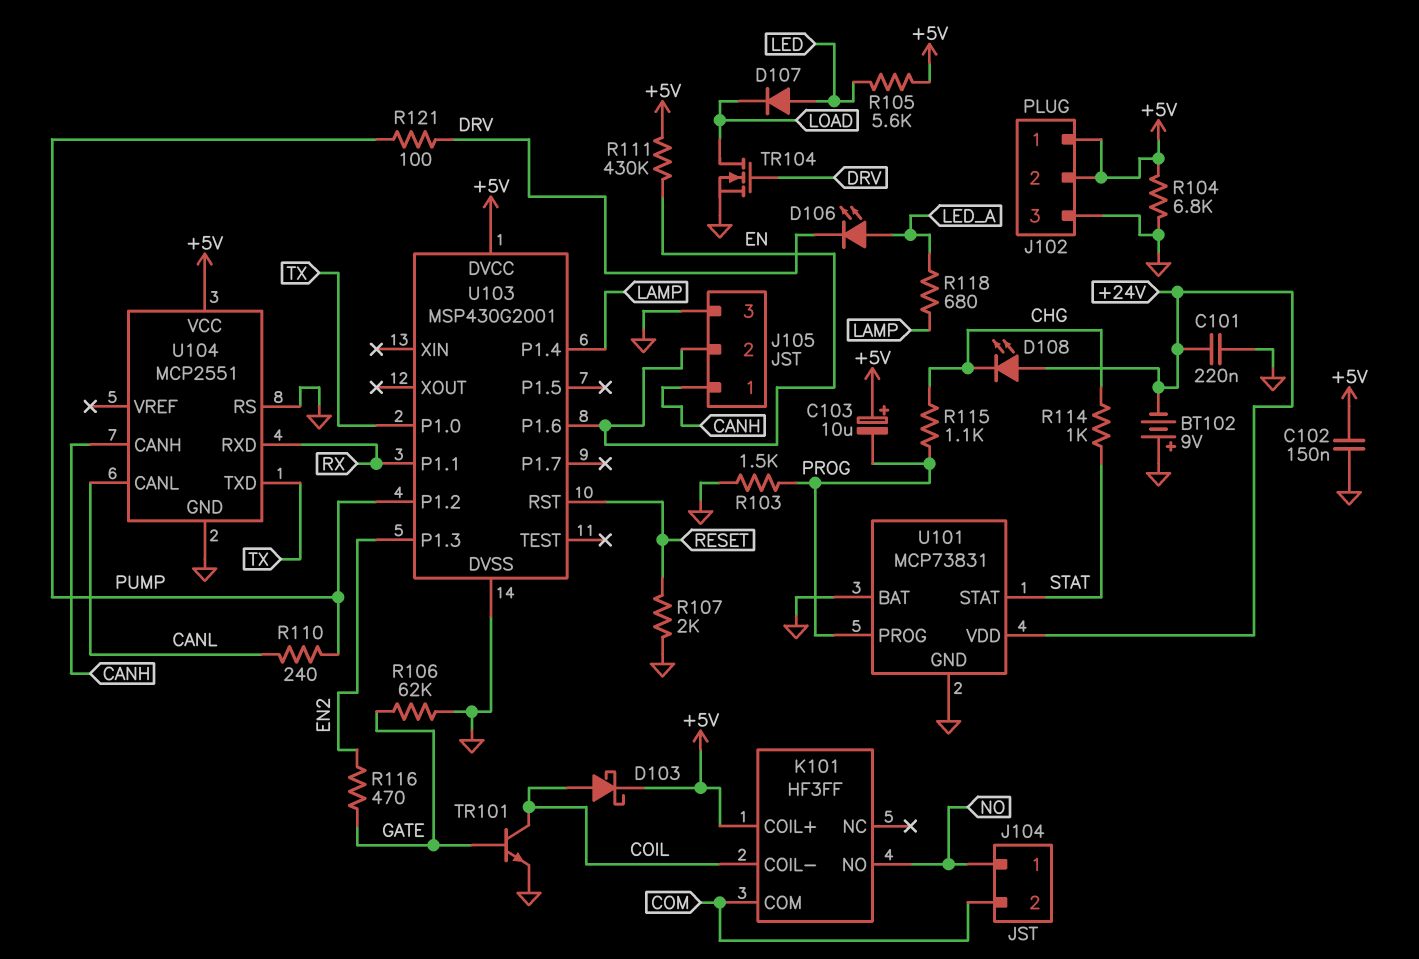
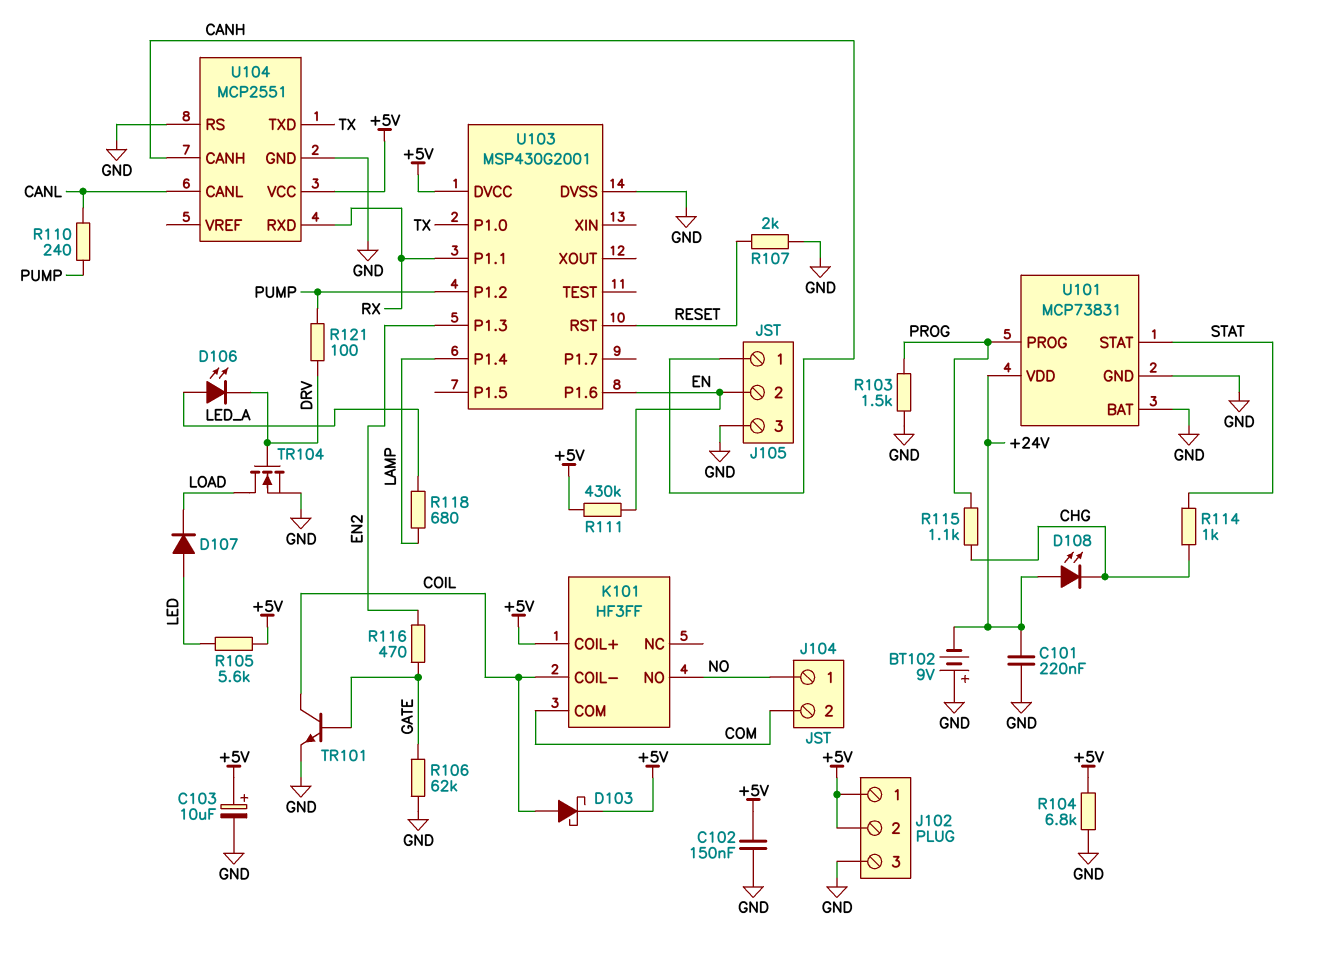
C103: 10uF (plus +5V, minus PROG) -> 10uF (plus +5V, minus GND)

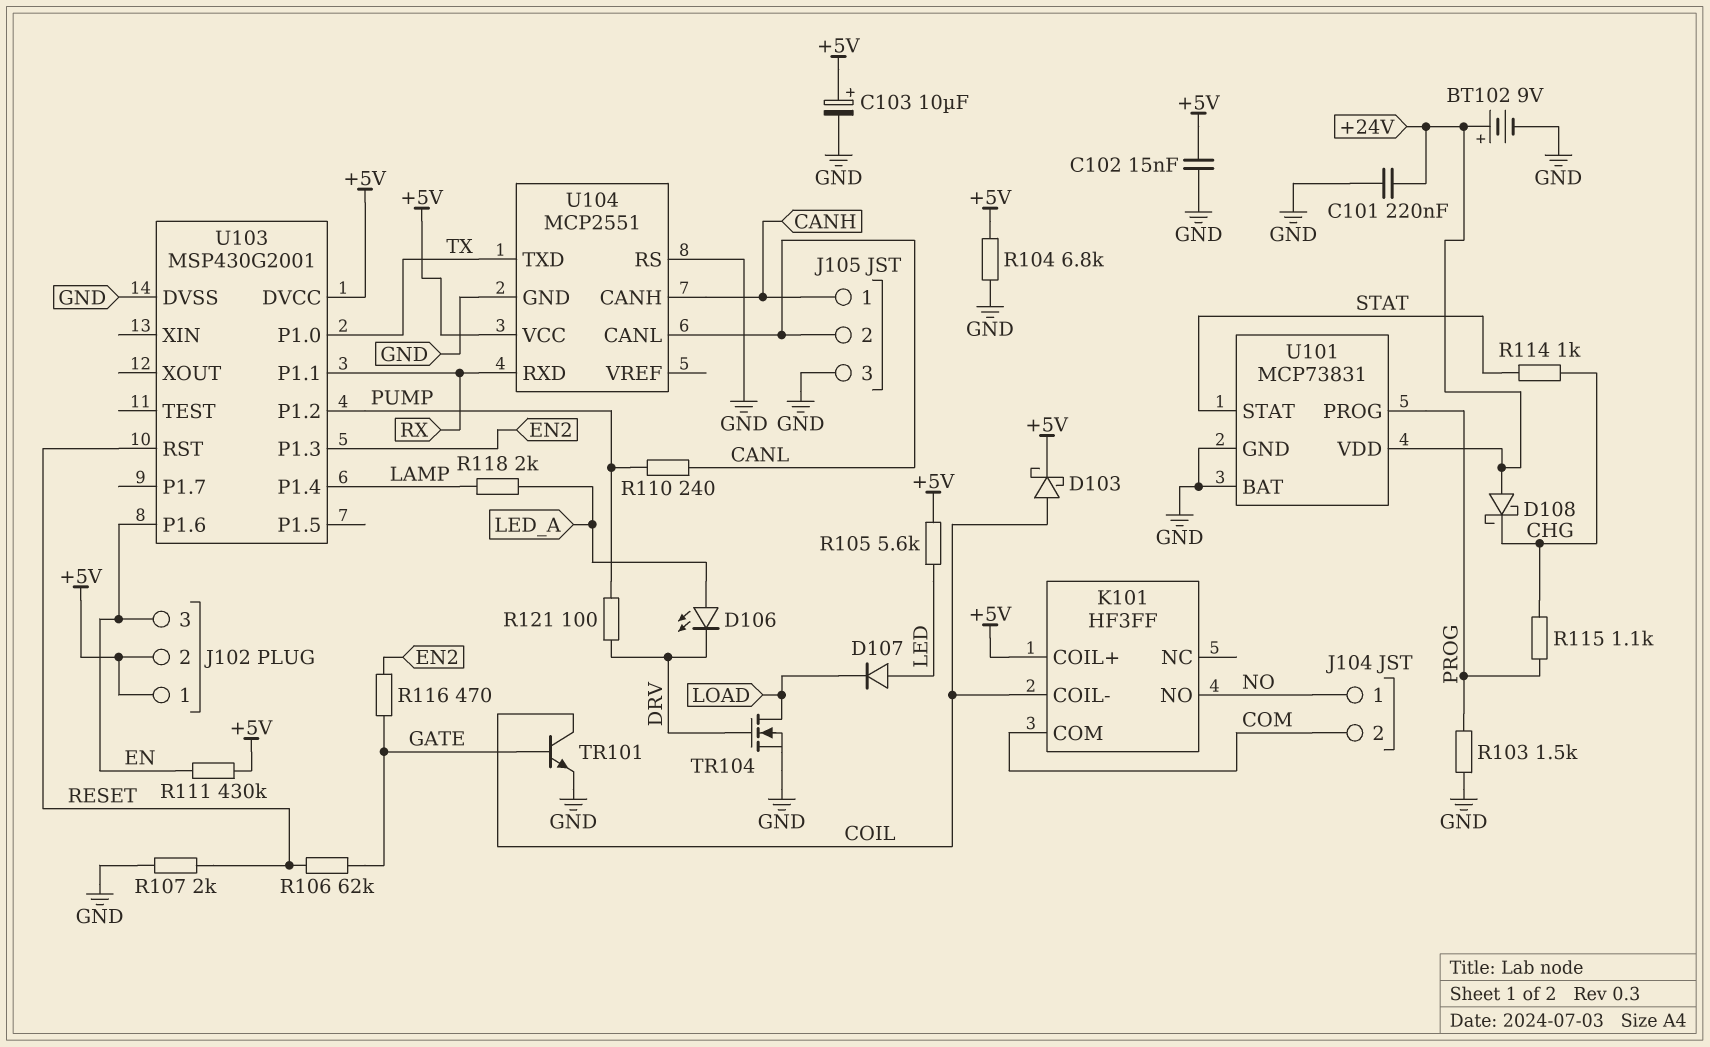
BT102: 9V (plus GND, minus +24V) -> 9V (plus +24V, minus GND)
C102: 150nF (+5V, GND) -> 15nF (+5V, GND)
D108: LED (A +24V, K CHG) -> schottky (A +24V, K CHG)
J102 pin 3: GND -> EN
J105 pin 2: EN -> CANL
R106: 62k (GATE, GND) -> 62k (GATE, RESET)
R118: 680 (LAMP, LED_A) -> 2k (LAMP, LED_A)

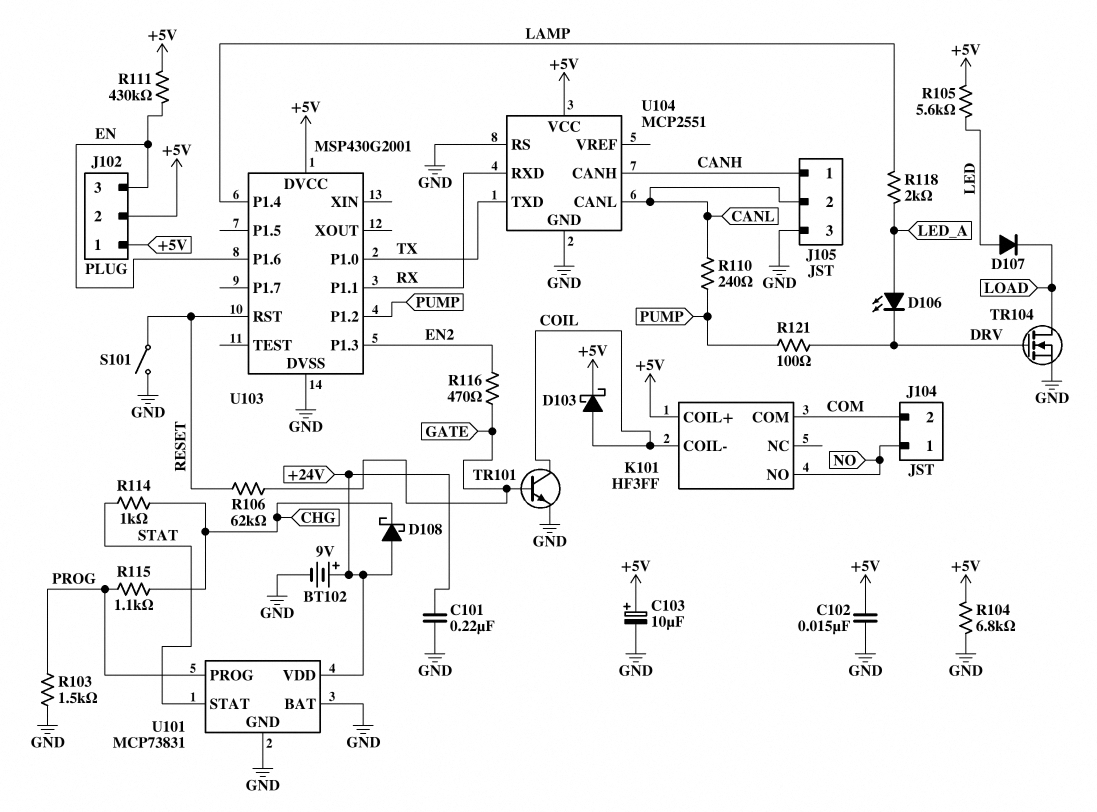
R107: 2k (GND, RESET) -> none
S101: none -> switch (GND, RESET)

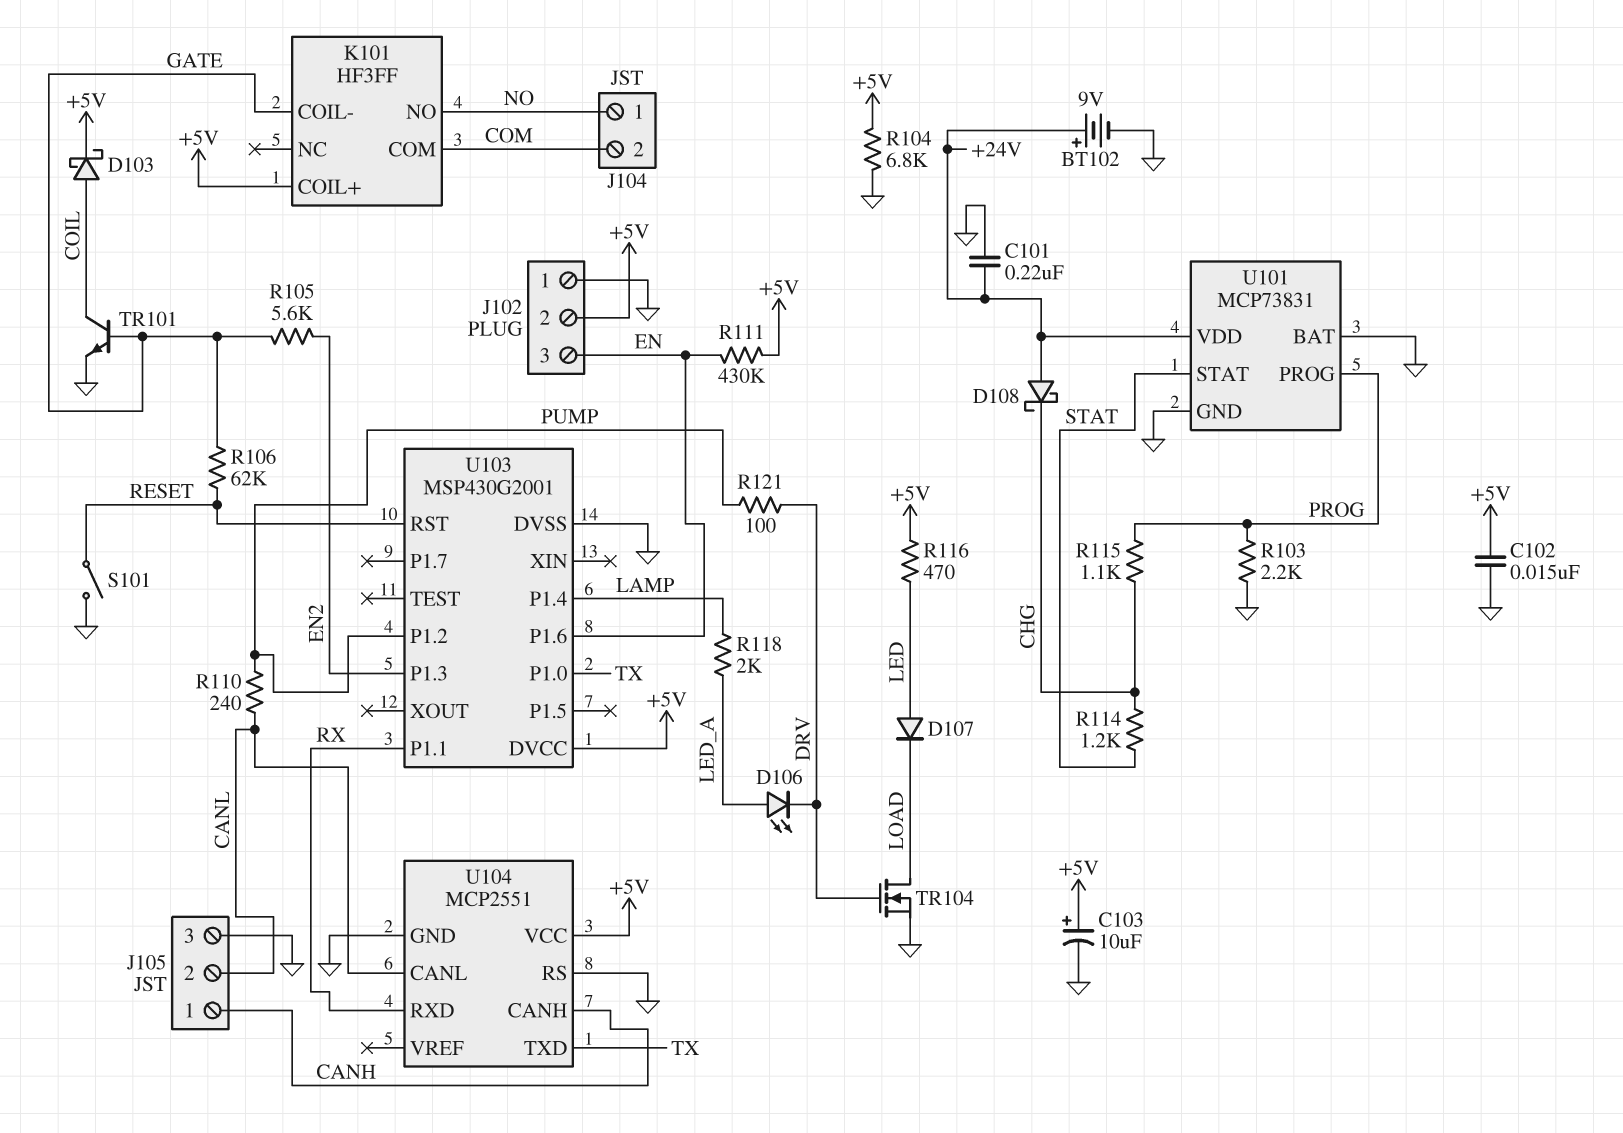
J102 pin 1: +5V -> GND
K101 pin COIL-: COIL -> GATE
R103: 1.5k (GND, PROG) -> 2.2k (GND, PROG)
R105: 5.6k (+5V, LED) -> 5.6k (EN2, GATE)
R114: 1k (CHG, STAT) -> 1.2k (CHG, STAT)
R116: 470 (EN2, GATE) -> 470 (+5V, LED)

